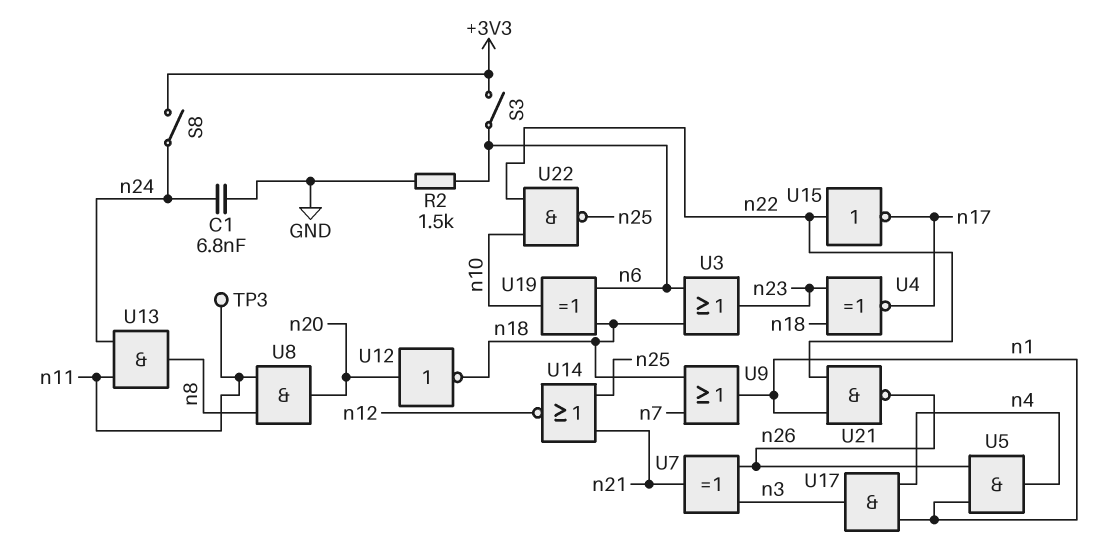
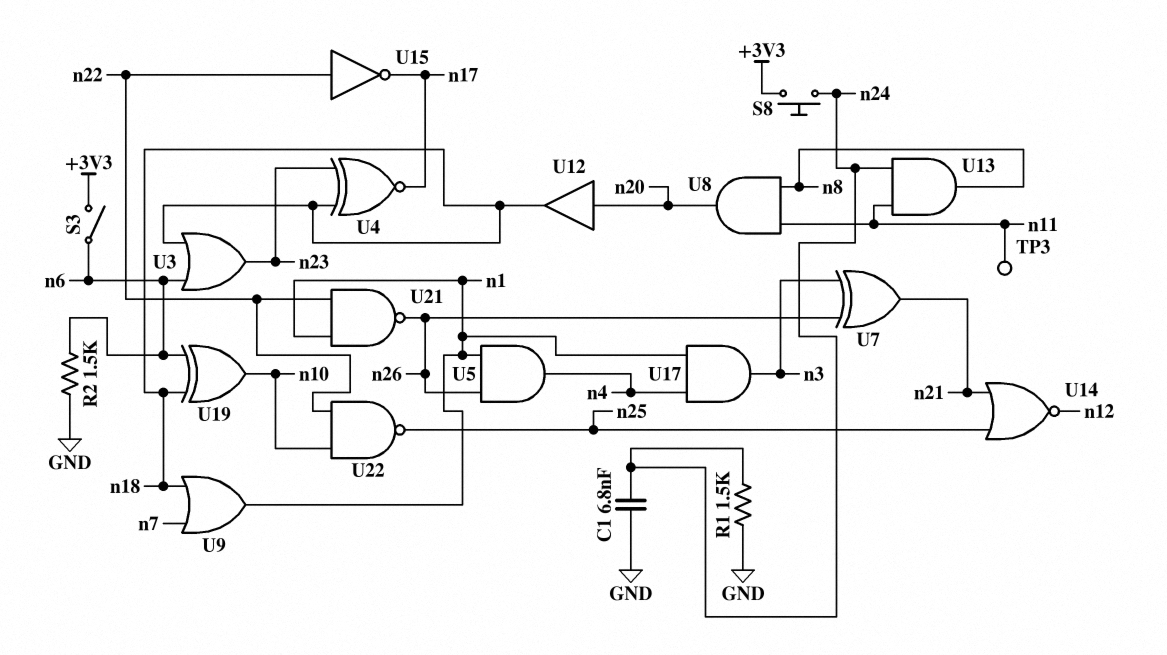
R1: none -> 1.5k (GND, n24)
S8: switch (+3V3, n24) -> button (+3V3, n24)
U12: NOT (in n20, out n18) -> buffer (in n20, out n18)

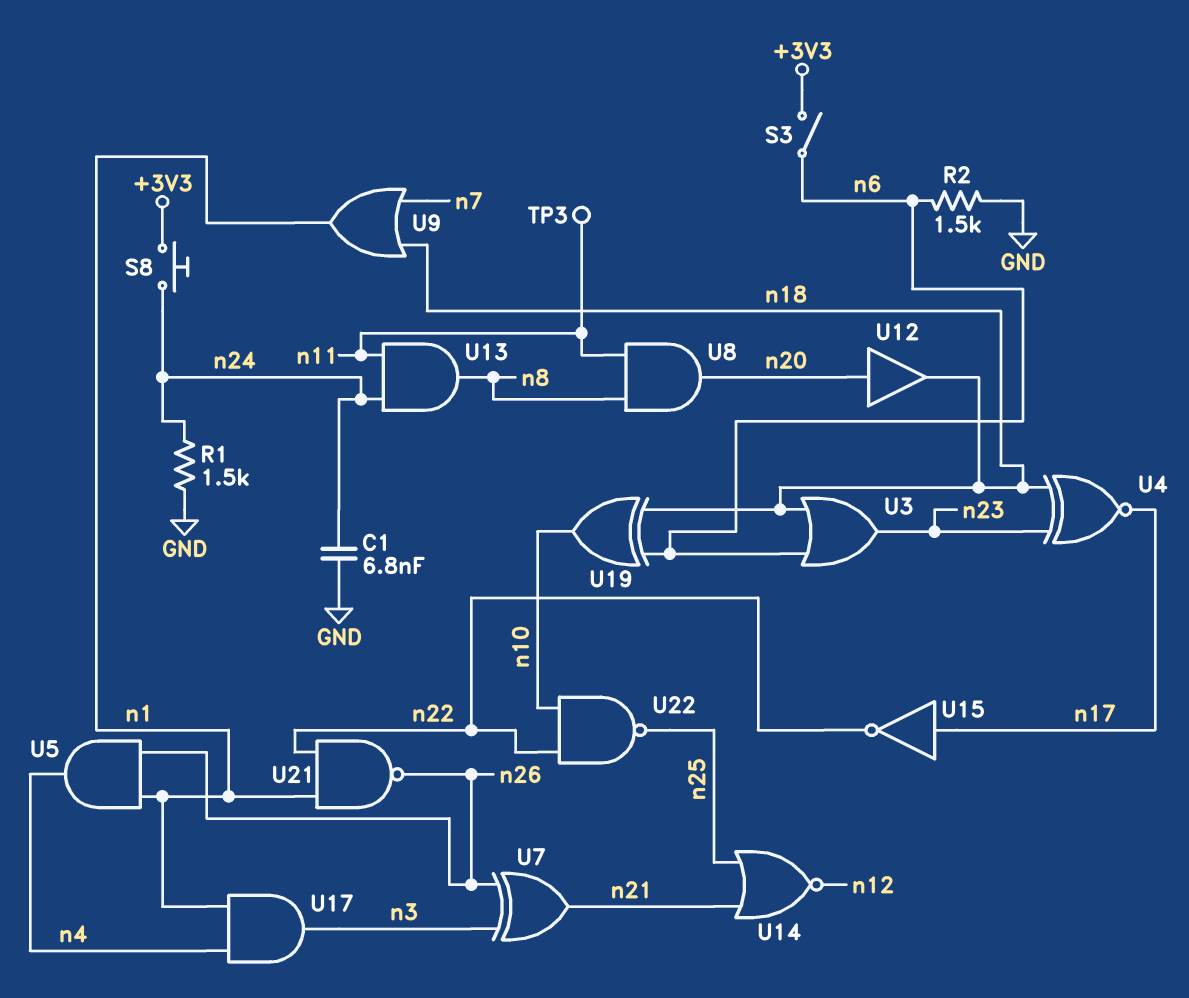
U15: NOT (in n22, out n17) -> NOT (in n17, out n22)

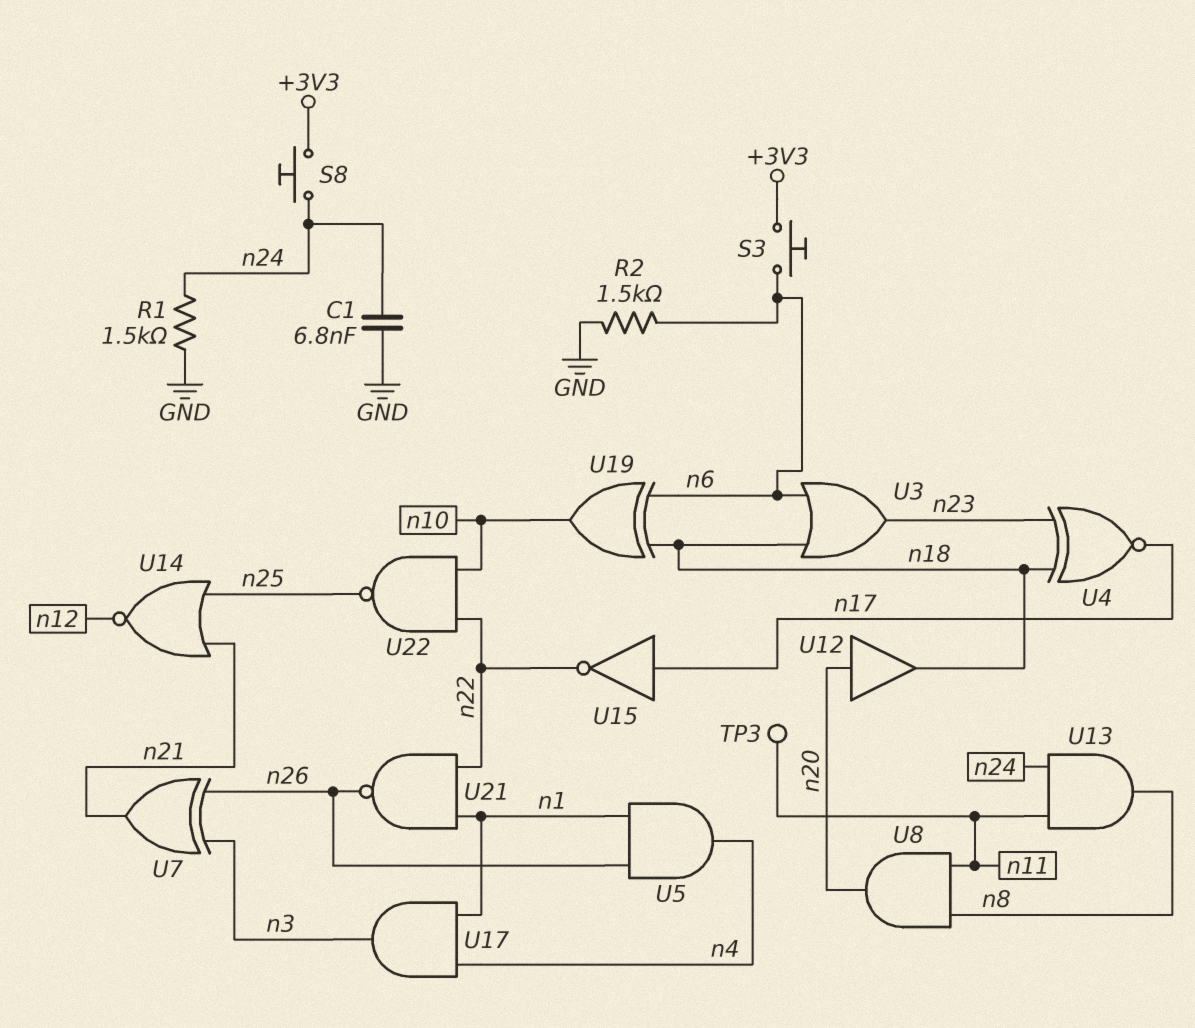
S3: switch (+3V3, n6) -> button (+3V3, n6)
U9: OR (in n7, in n18, out n1) -> none

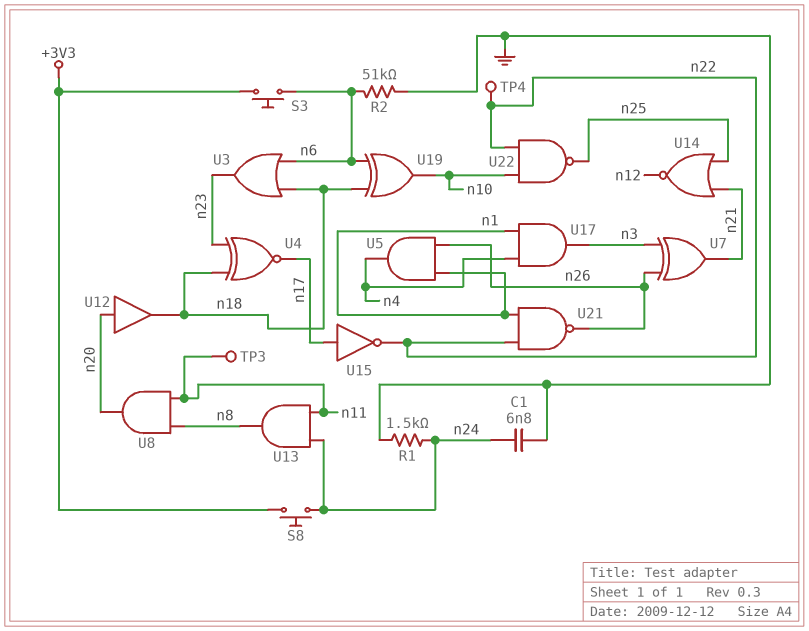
R2: 1.5k (GND, n6) -> 51k (GND, n6)
TP4: none -> test point (n22)

